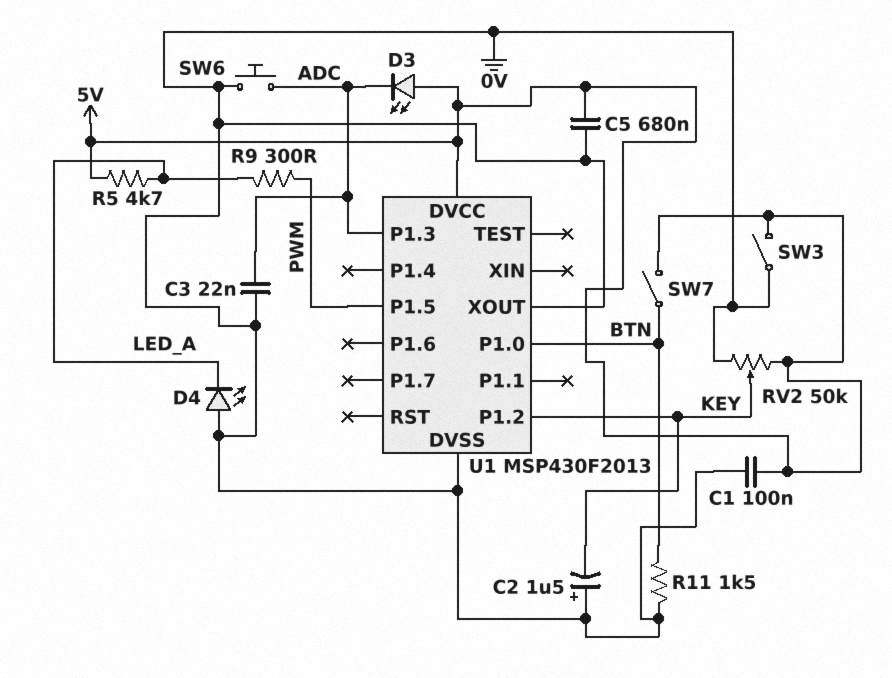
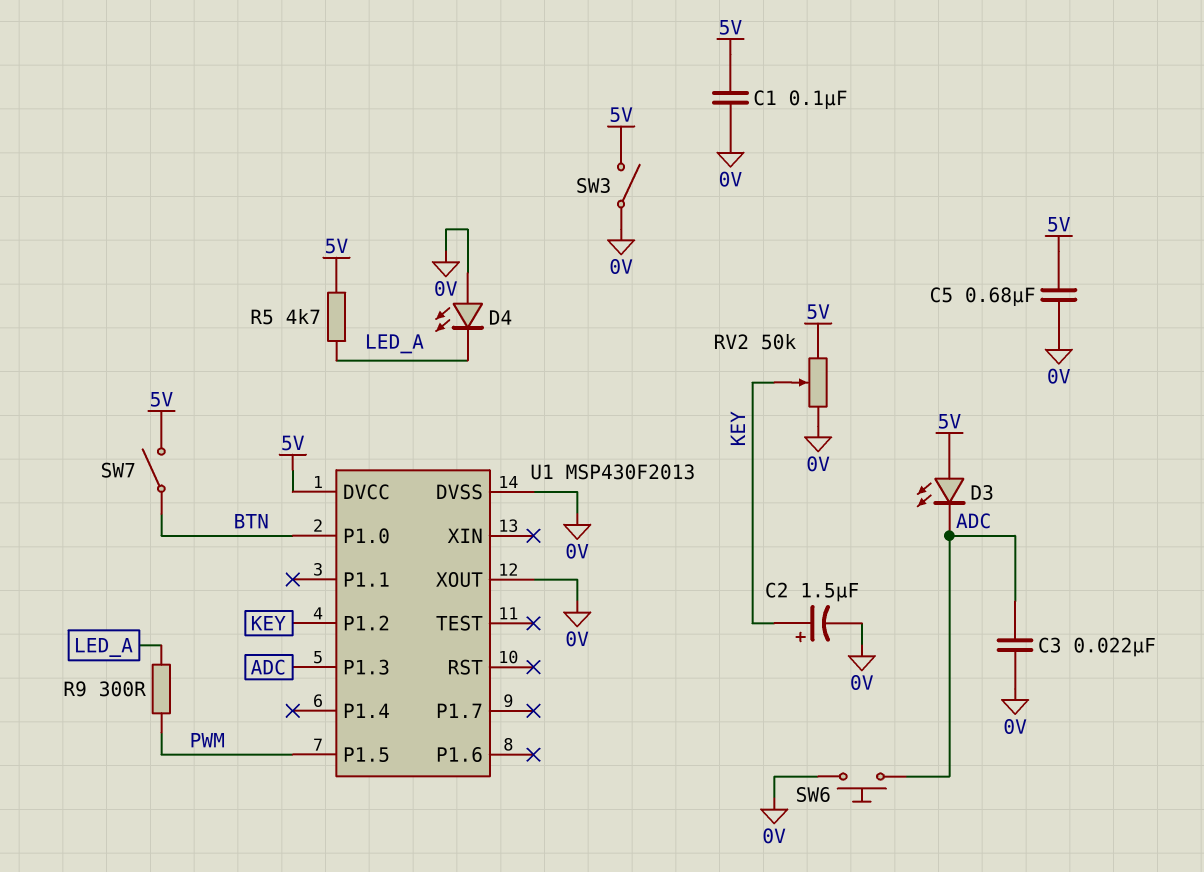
C2: 1.5uF (plus 0V, minus KEY) -> 1.5uF (plus KEY, minus 0V)
R11: 1.5k (0V, BTN) -> none

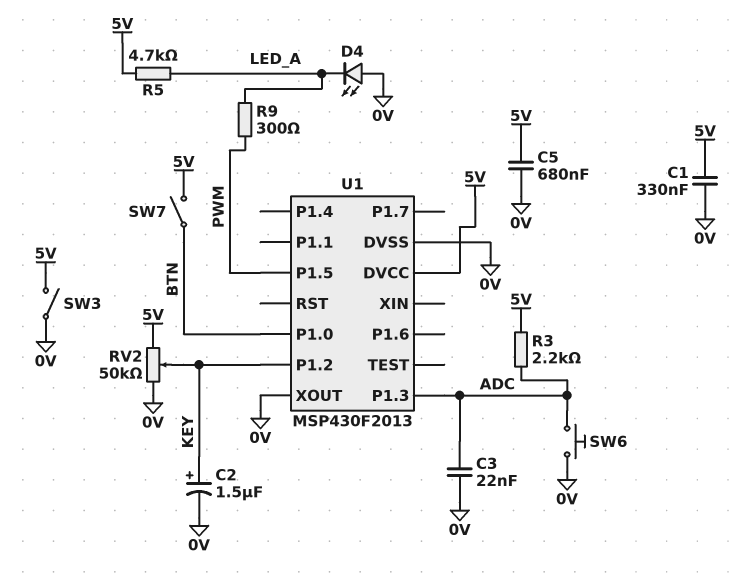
C1: 100nF (0V, 5V) -> 330nF (0V, 5V)
D3: LED (A 5V, K ADC) -> none
R3: none -> 2.2k (5V, ADC)

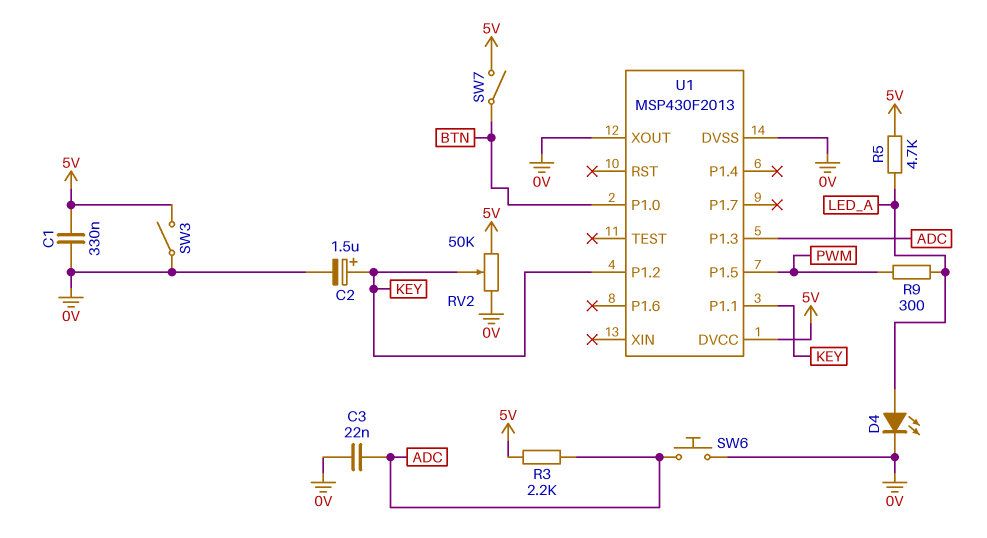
C5: 680nF (0V, 5V) -> none
D4: LED (A 0V, K LED_A) -> LED (A LED_A, K 0V)
U1 pin P1.1: none -> KEY

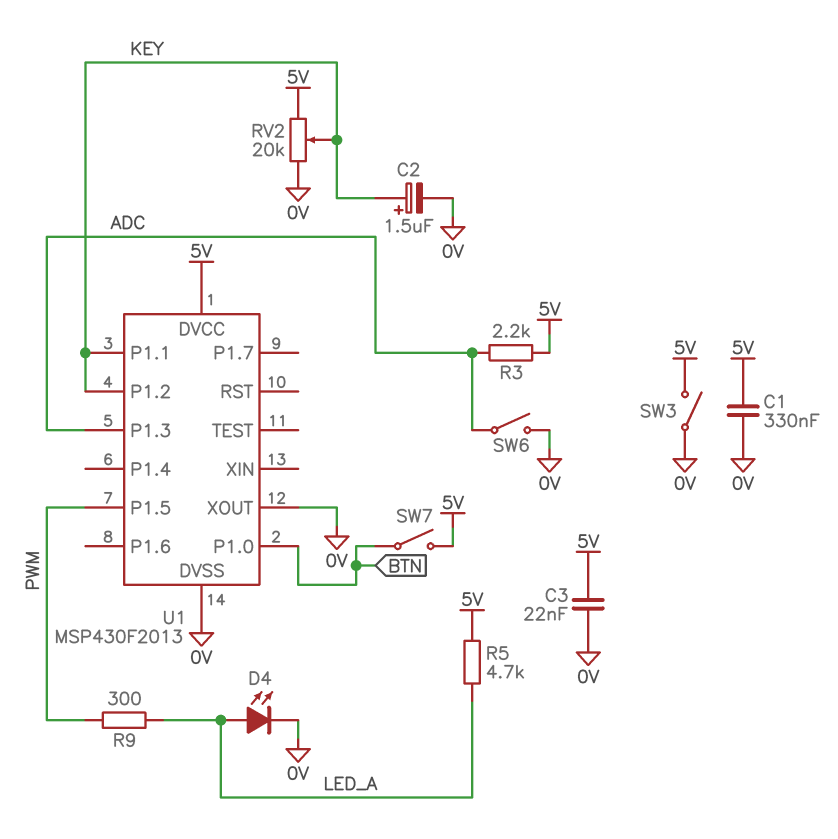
C3: 22nF (0V, ADC) -> 22nF (0V, 5V)
RV2: 50k (0V, 5V, wiper KEY) -> 20k (0V, 5V, wiper KEY)
SW6: button (0V, ADC) -> switch (0V, ADC)

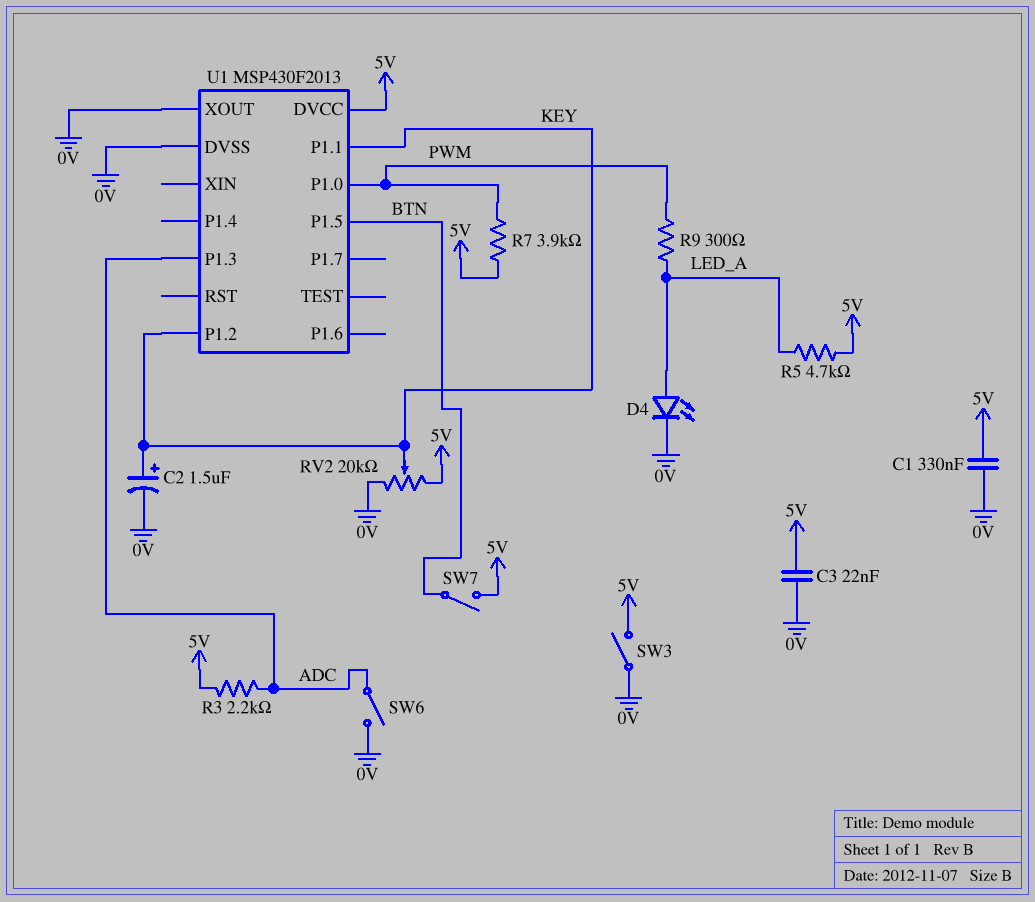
R7: none -> 3.9k (5V, PWM)
U1 pin P1.0: BTN -> PWM
U1 pin P1.5: PWM -> BTN

